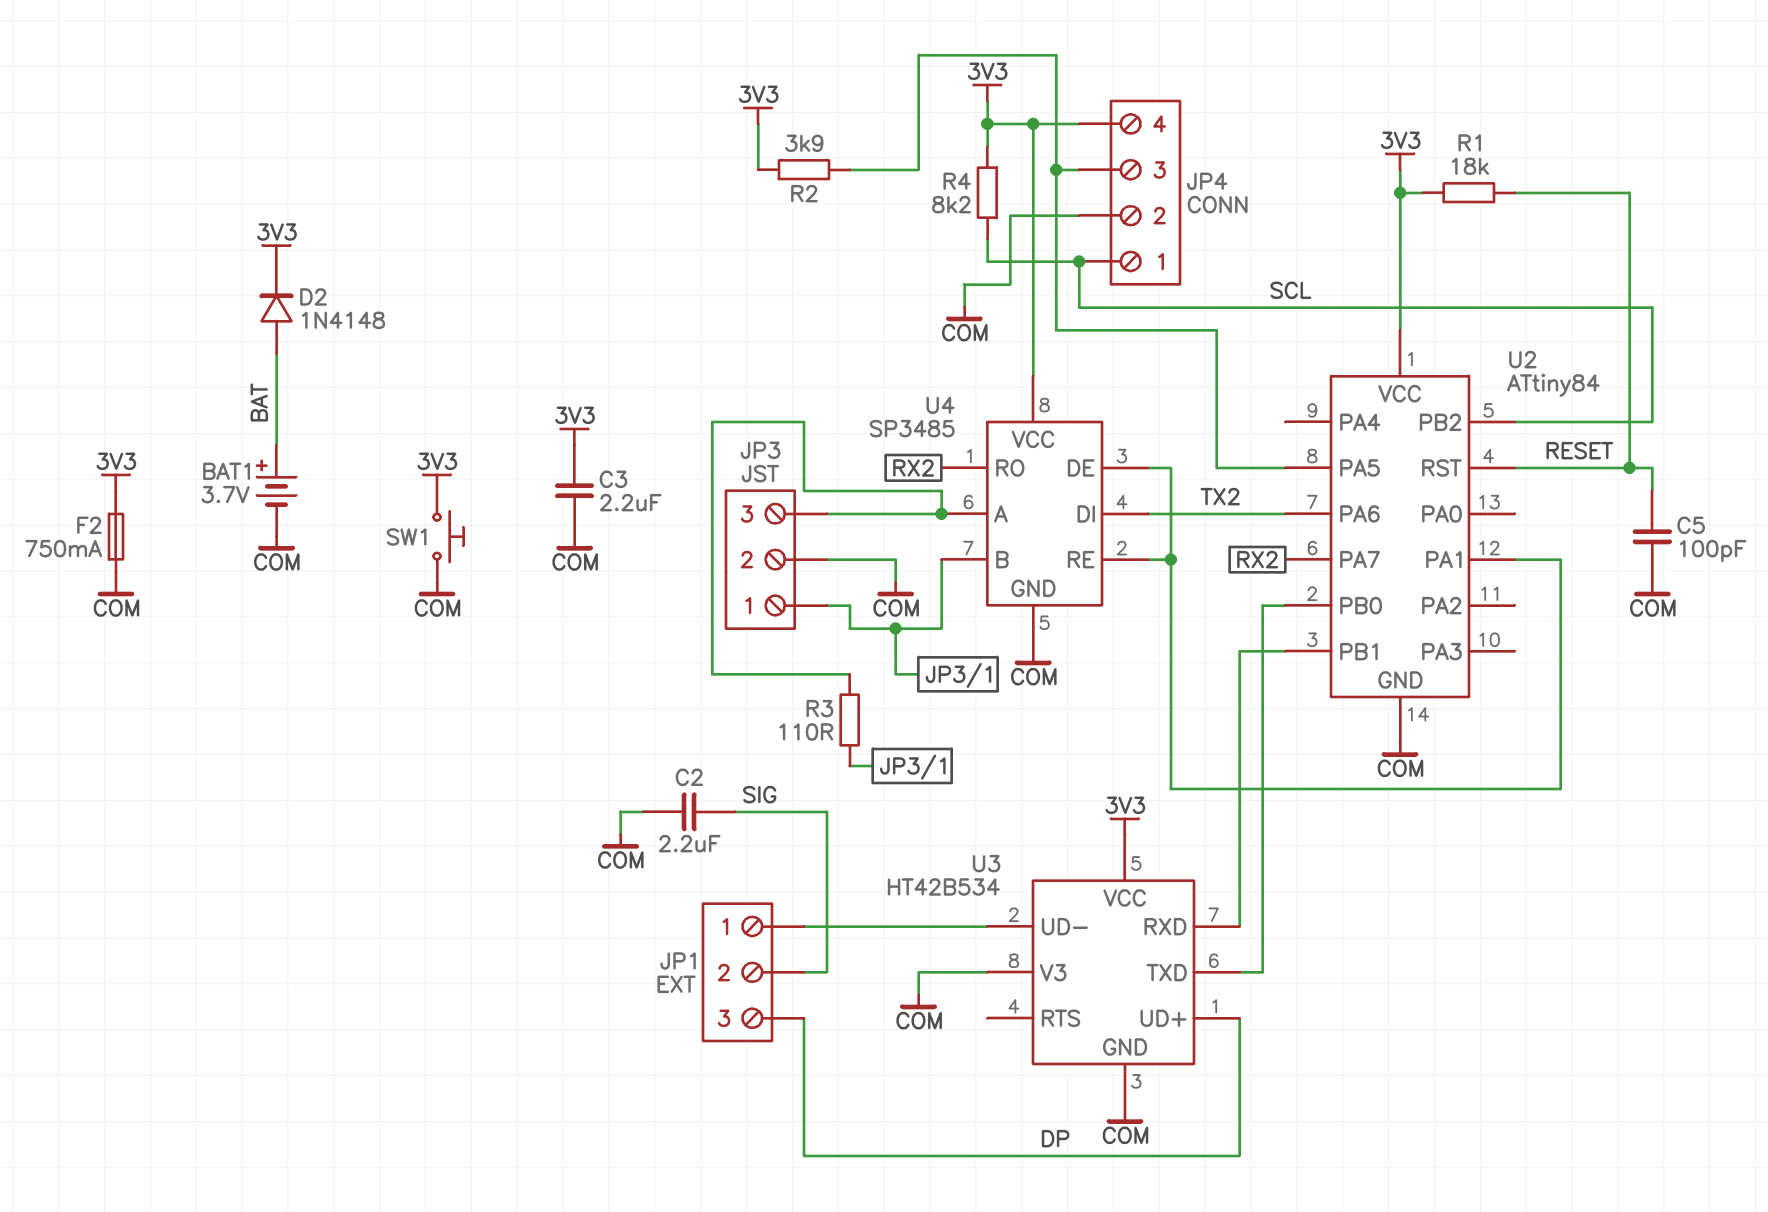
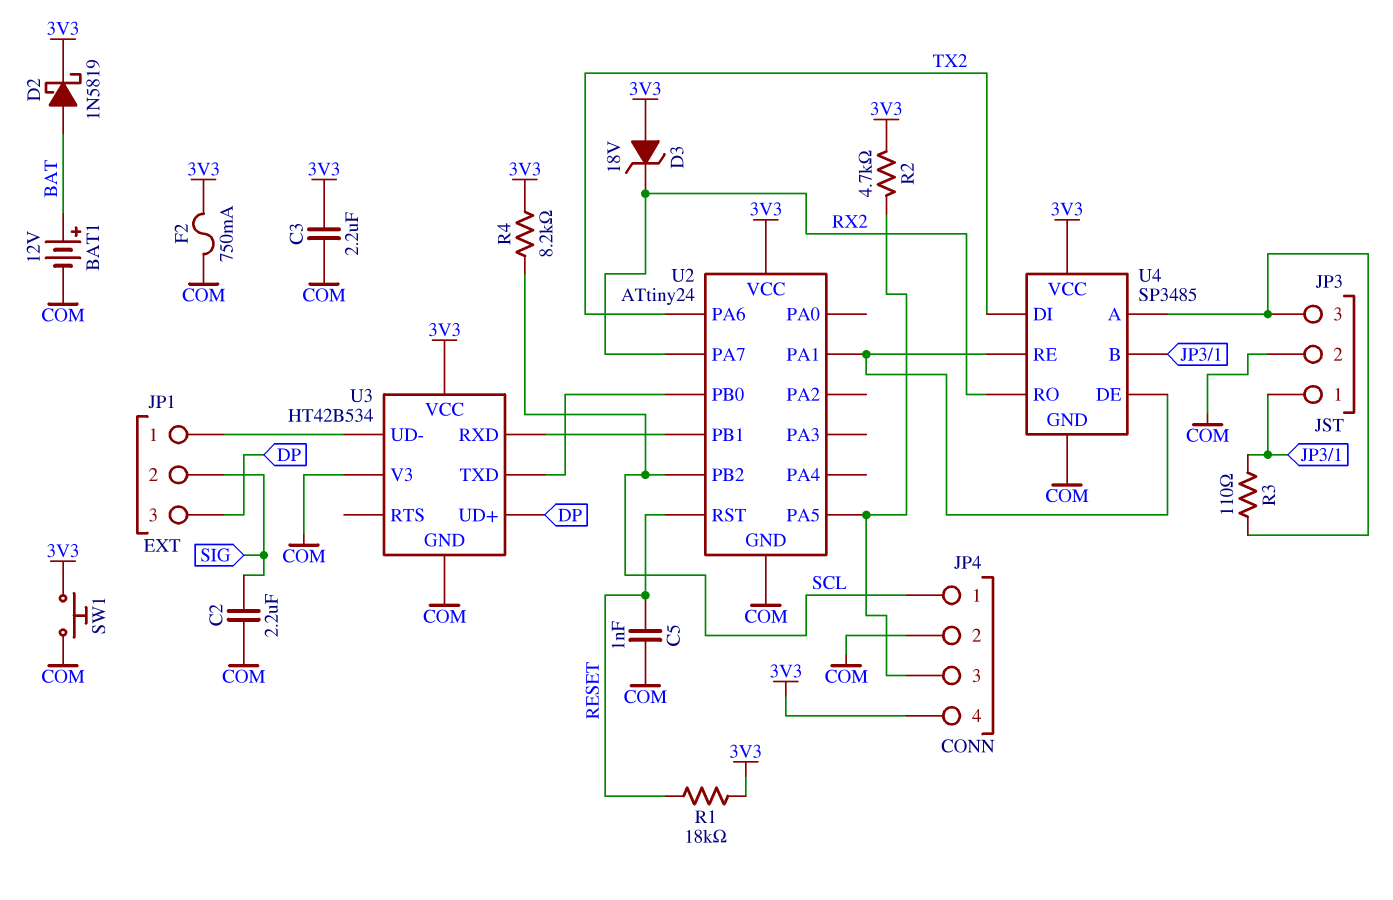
BAT1: 3.7V (plus BAT, minus COM) -> 12V (plus BAT, minus COM)
C5: 100pF (COM, RESET) -> 1nF (COM, RESET)
D2: diode 1N4148 (A BAT, K 3V3) -> schottky 1N5819 (A BAT, K 3V3)
D3: none -> zener 18V (A 3V3, K RX2)
R2: 3.9k (3V3, JP4/3) -> 4.7k (3V3, JP4/3)
U2: ATtiny84 -> ATtiny24

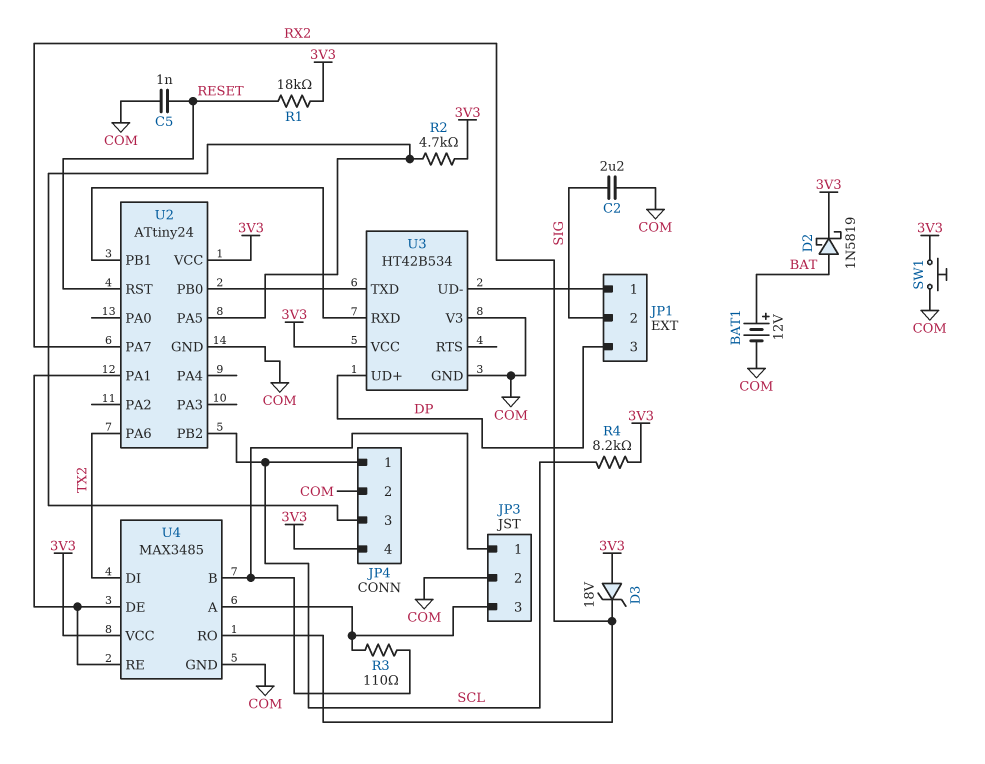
C3: 2.2uF (3V3, COM) -> none
F2: 750mA (3V3, COM) -> none
U4: SP3485 -> MAX3485

